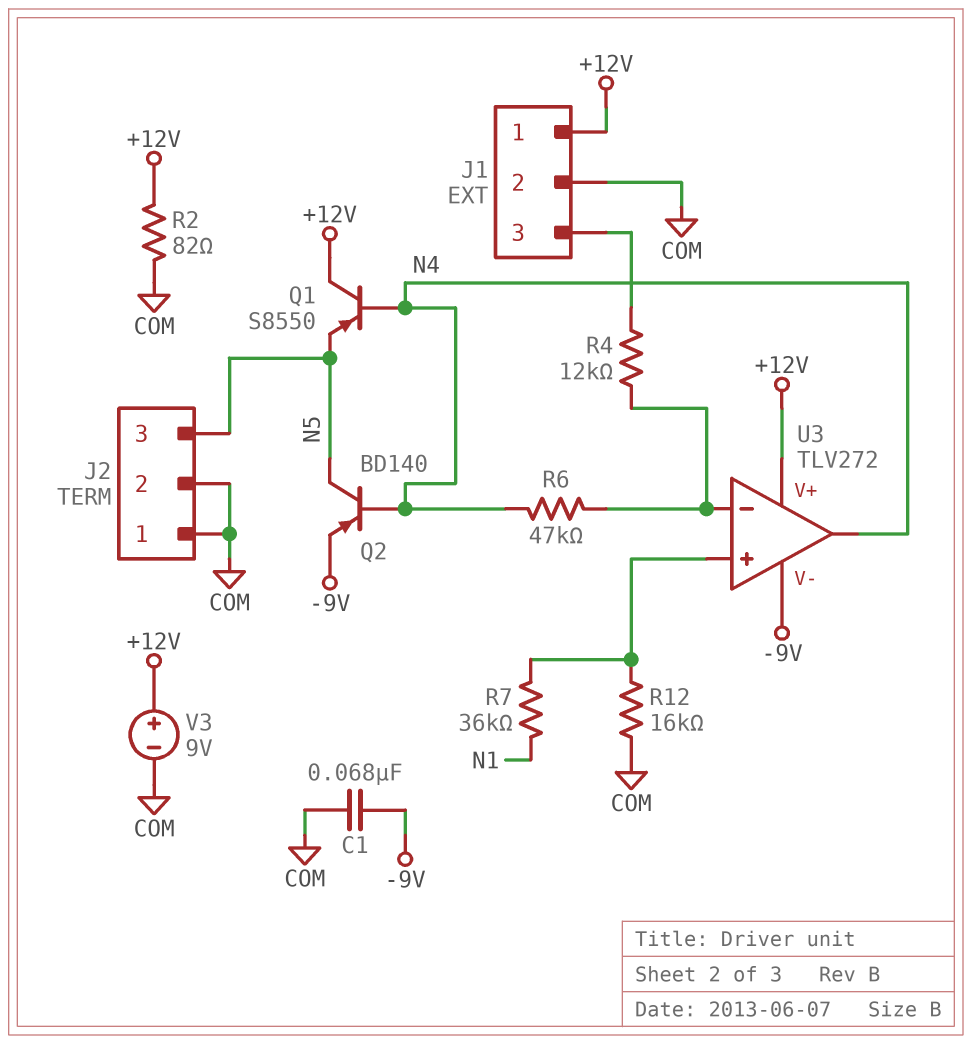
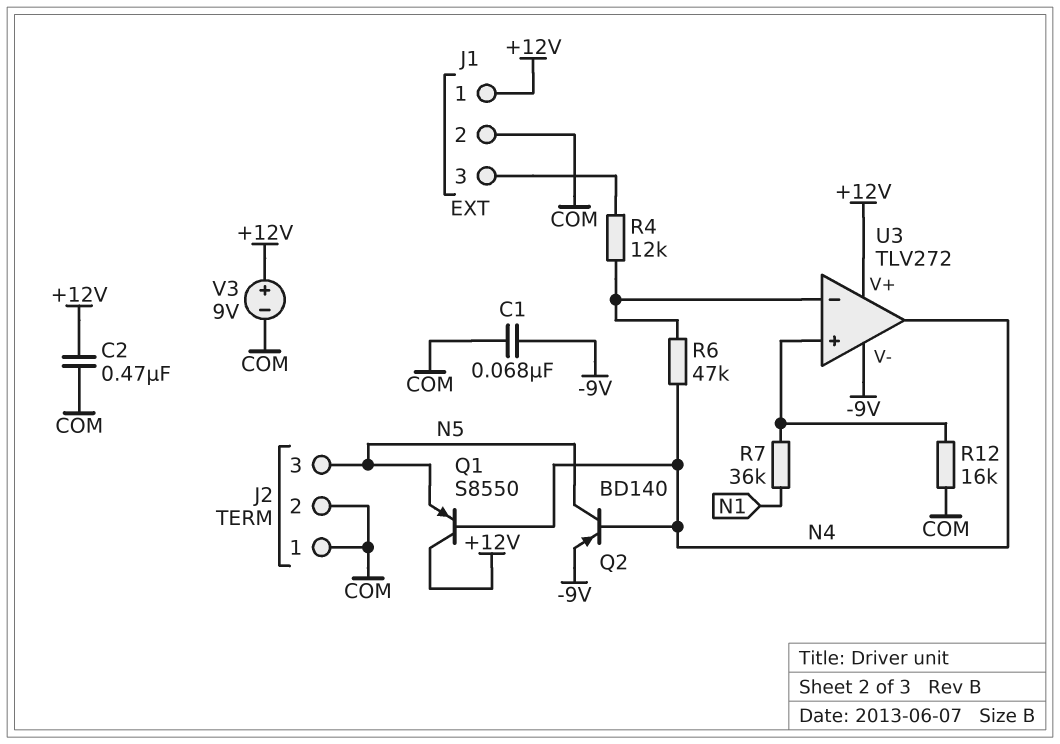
C2: none -> 470nF (+12V, COM)
R2: 82 (+12V, COM) -> none

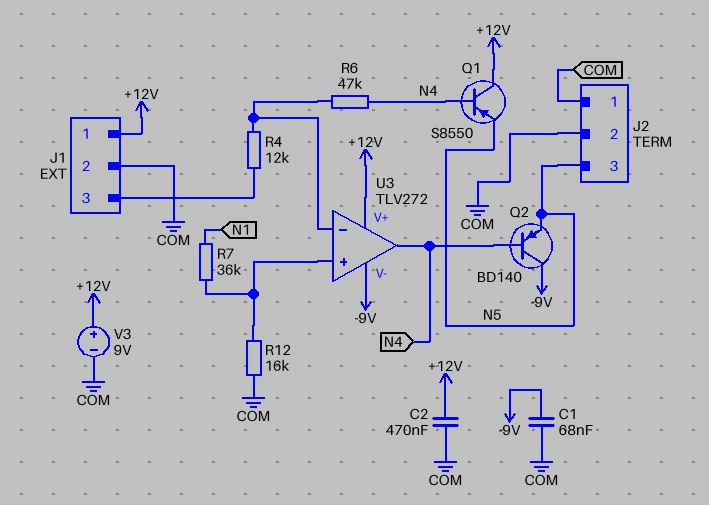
Q2: PNP BD140 (B N4, C N5, E -9V) -> PNP BD140 (B N4, C -9V, E N5)

